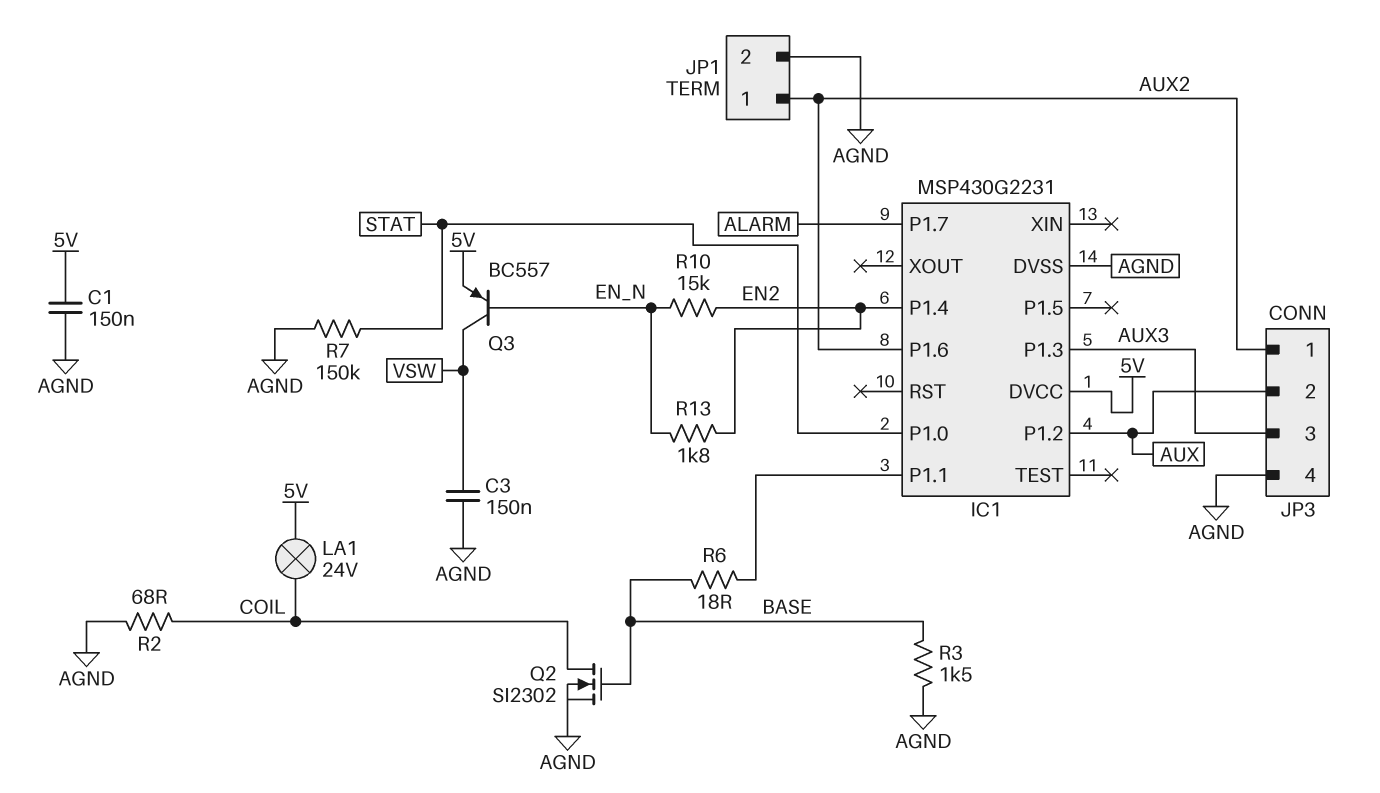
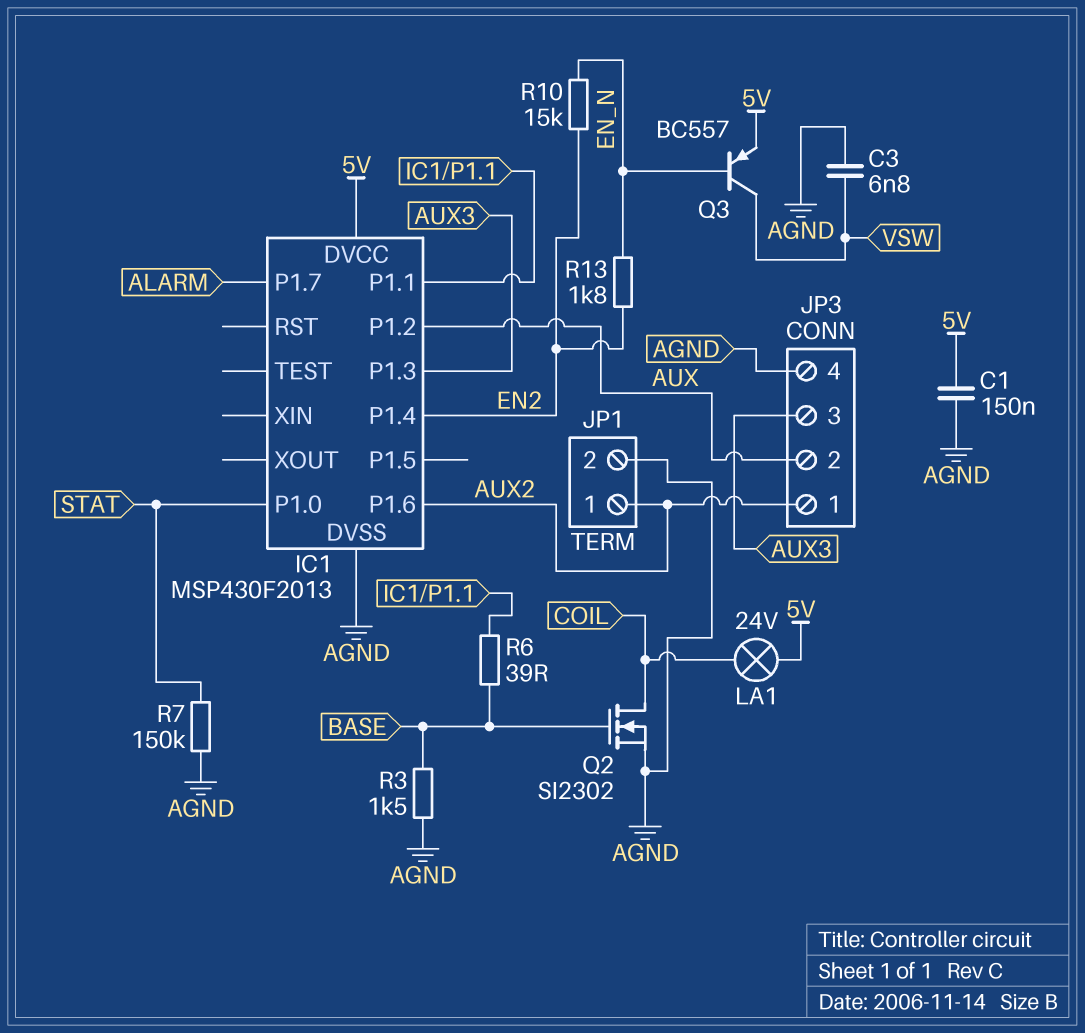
C3: 150nF (AGND, VSW) -> 6.8nF (AGND, VSW)
IC1: MSP430G2231 -> MSP430F2013
R2: 68 (AGND, COIL) -> none
R6: 18 (BASE, IC1/P1.1) -> 39 (BASE, IC1/P1.1)

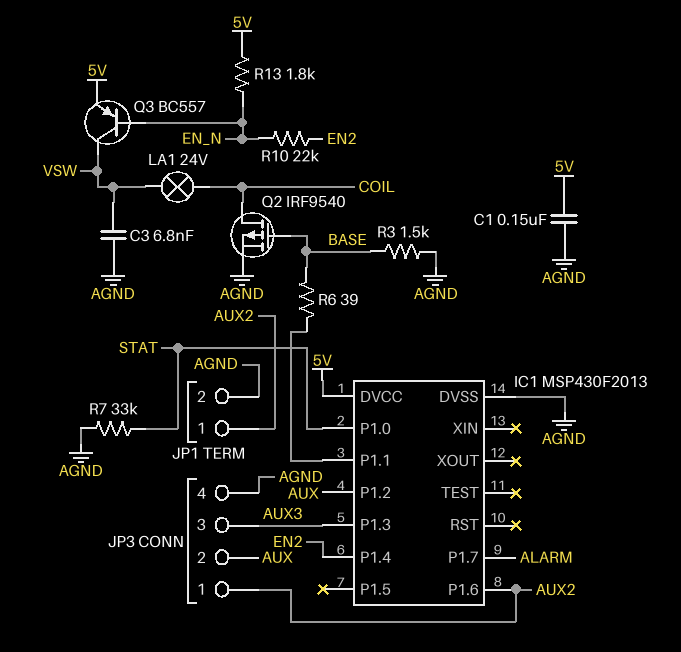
LA1: lamp 24V (5V, COIL) -> lamp 24V (COIL, VSW)
Q2: NMOS SI2302 (G BASE, D COIL, S AGND) -> PMOS IRF9540 (G BASE, D COIL, S AGND)
R7: 150k (AGND, STAT) -> 33k (AGND, STAT)
R10: 15k (EN2, EN_N) -> 22k (EN2, EN_N)
R13: 1.8k (EN2, EN_N) -> 1.8k (5V, EN_N)

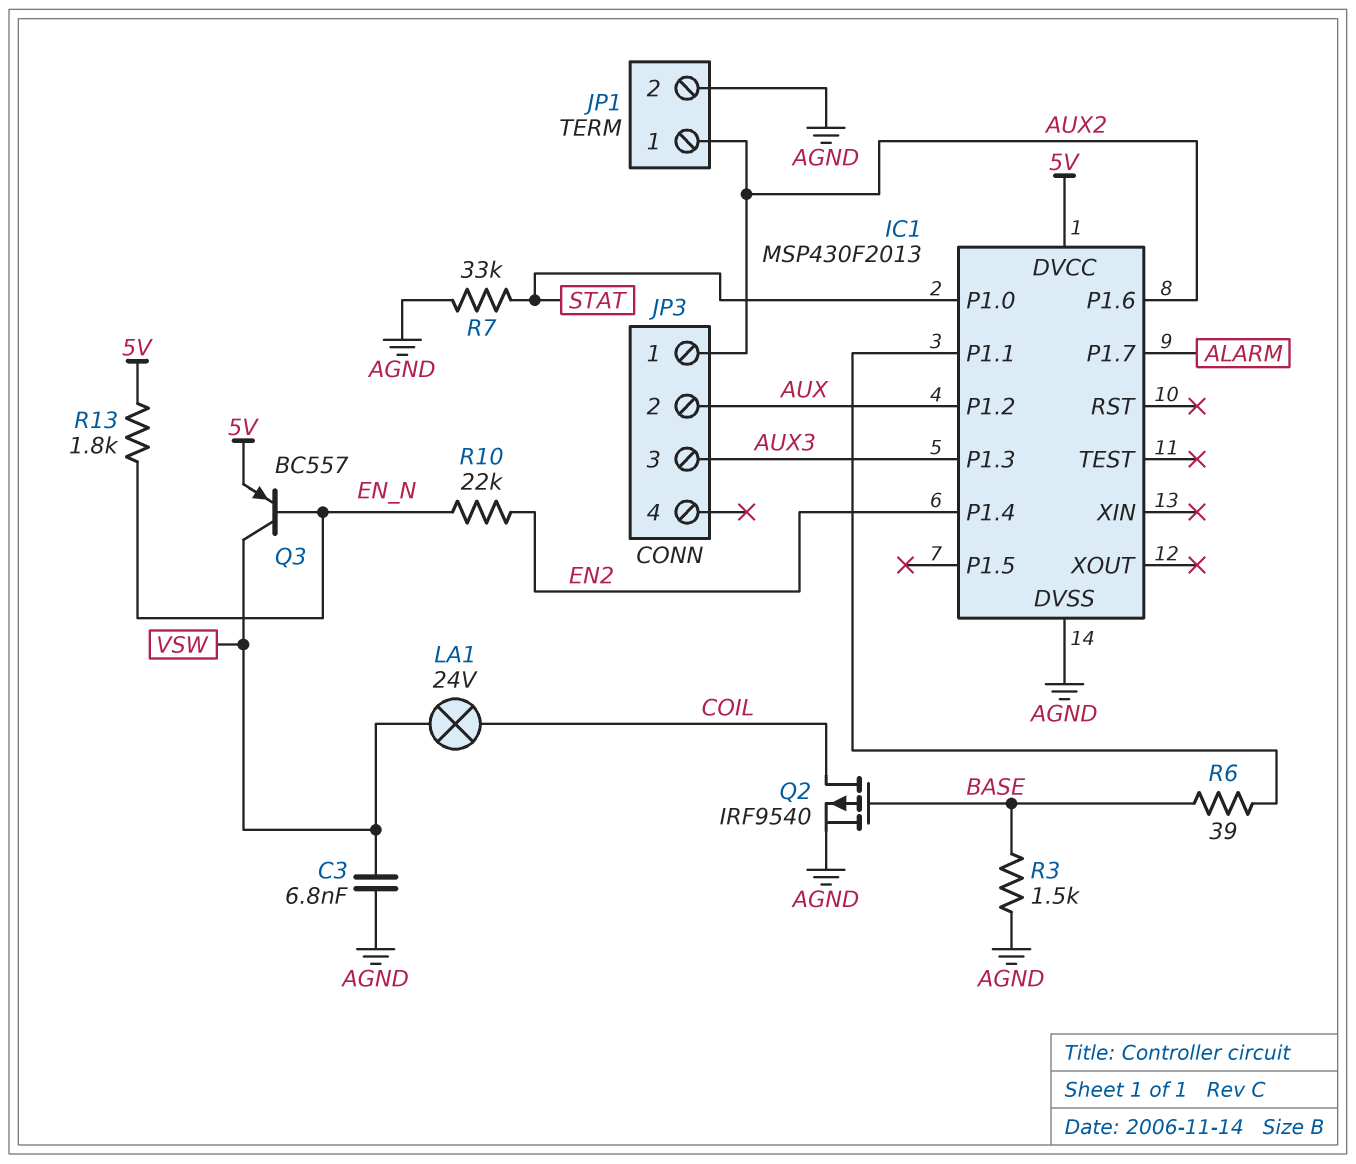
C1: 150nF (5V, AGND) -> none
JP3 pin 4: AGND -> none

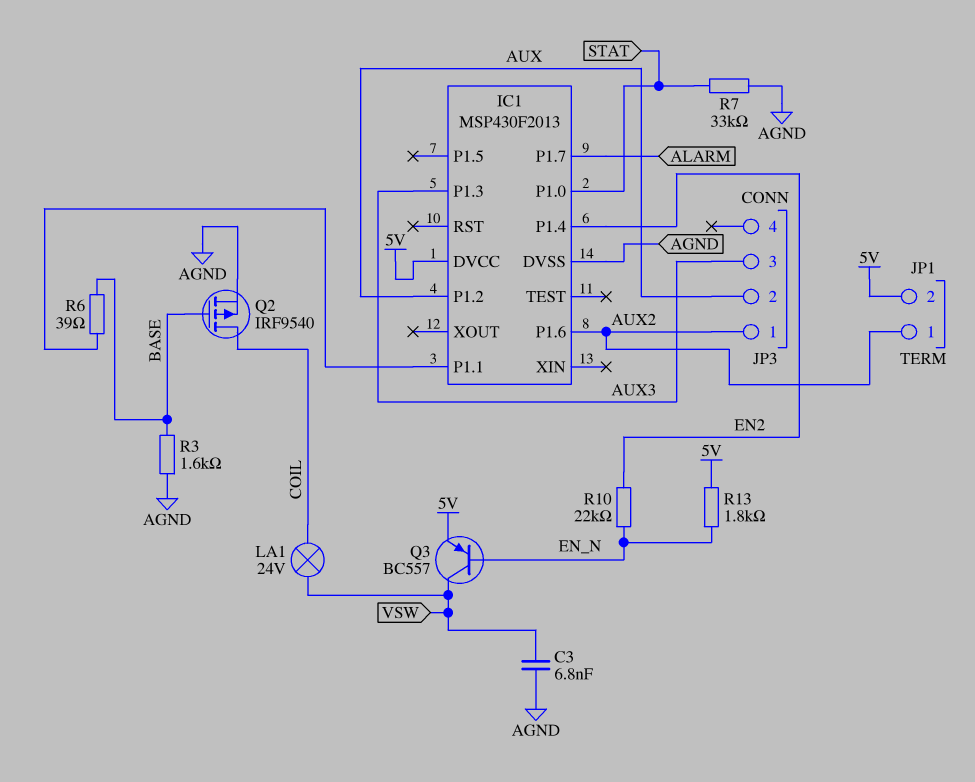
JP1 pin 2: AGND -> 5V
R3: 1.5k (AGND, BASE) -> 1.6k (AGND, BASE)

